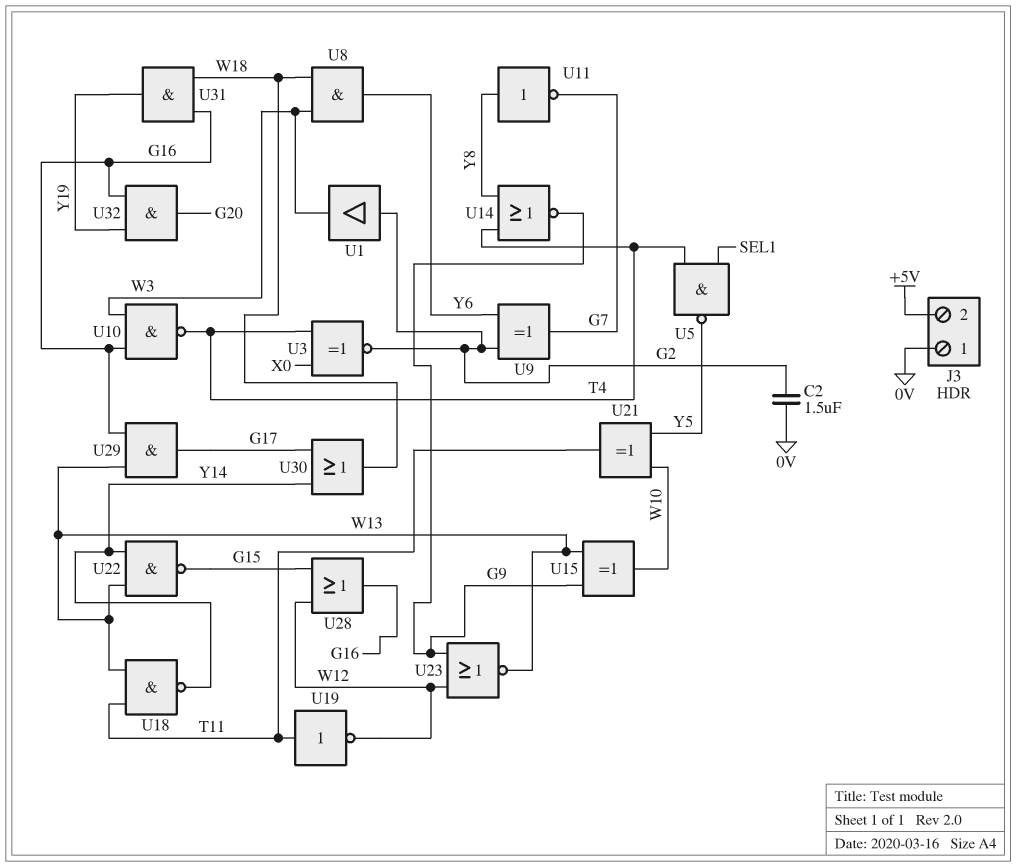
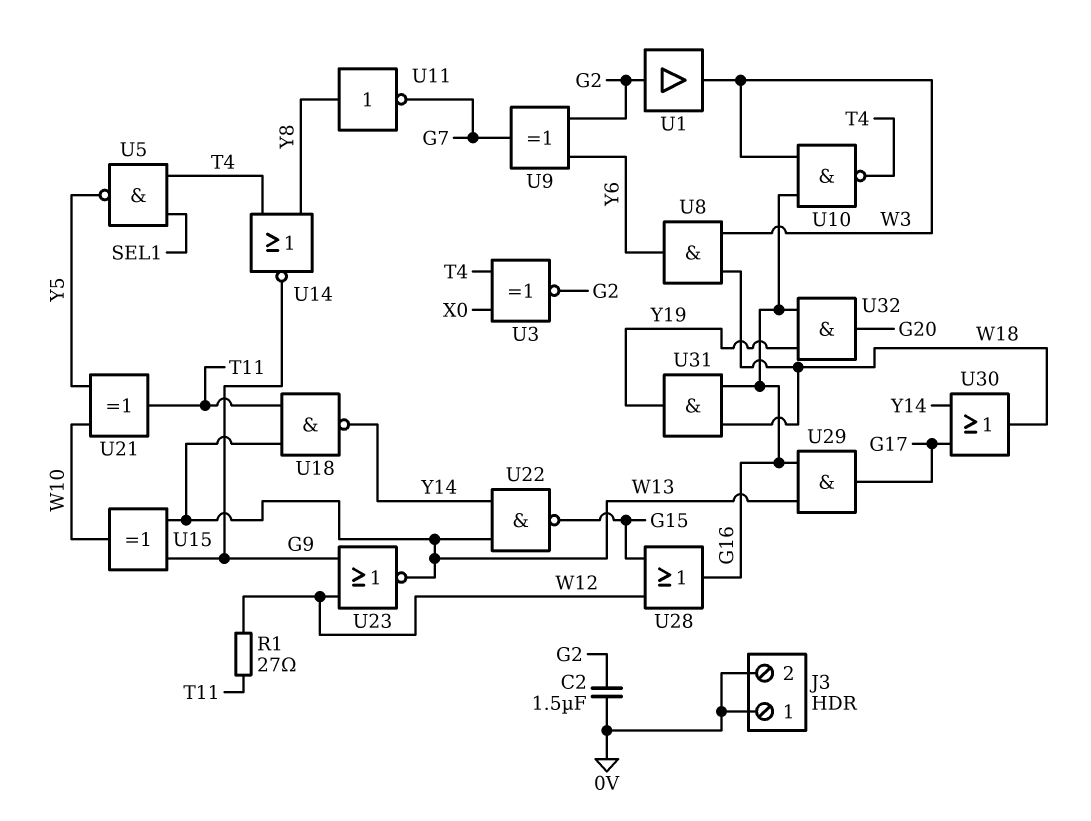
J3 pin 2: +5V -> 0V
R1: none -> 27 (T11, W12)
U19: NOT (in T11, out W12) -> none

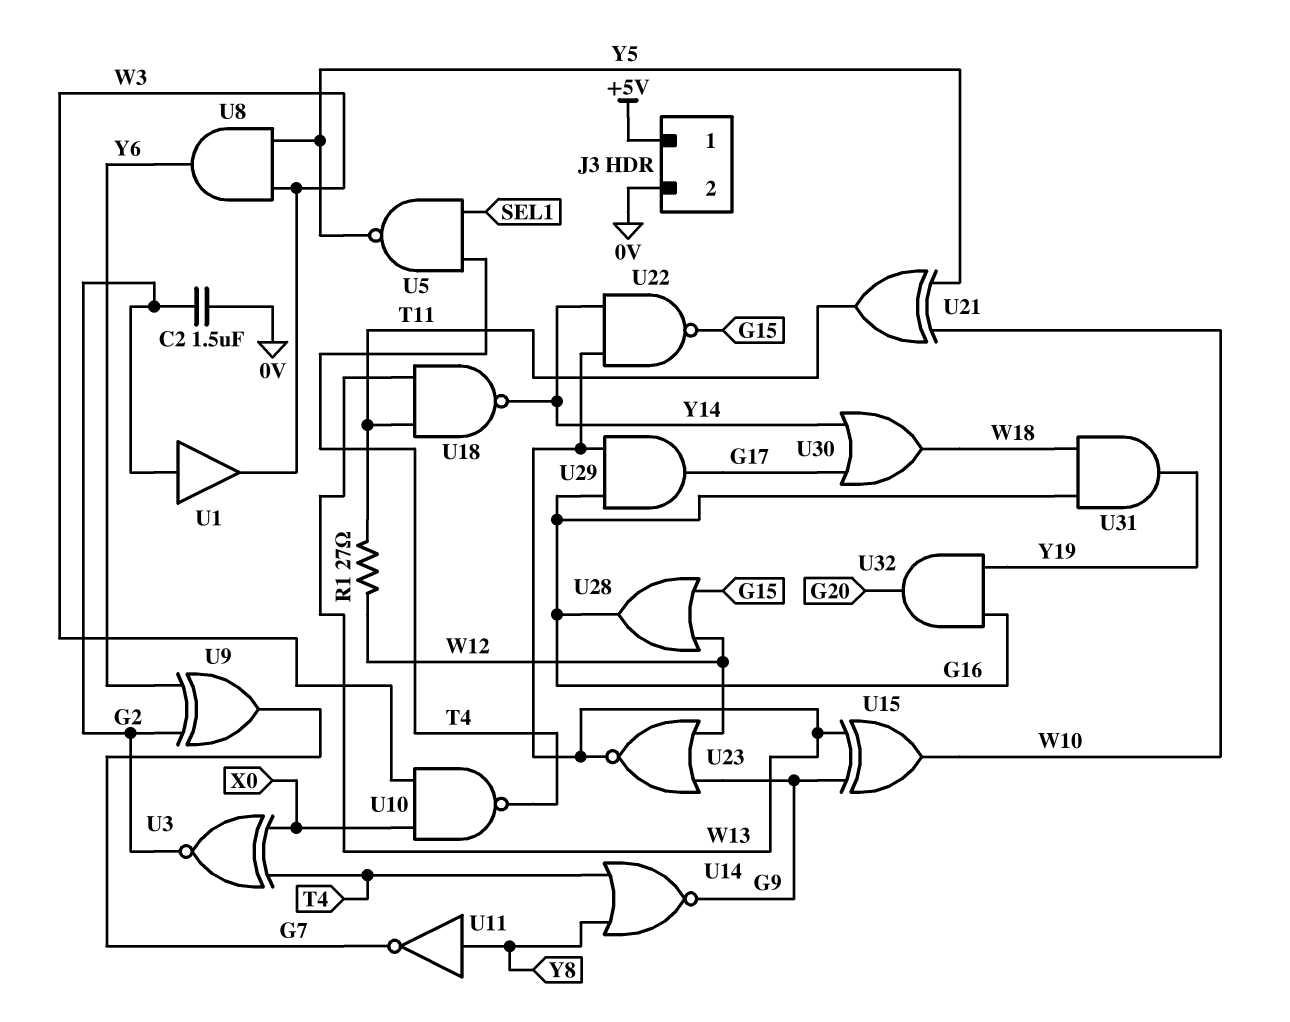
J3 pin 1: 0V -> +5V
U8: AND (in W3, in W18, out Y6) -> AND (in W3, in Y5, out Y6)
U10: NAND (in G16, in W3, out T4) -> NAND (in W3, in X0, out T4)

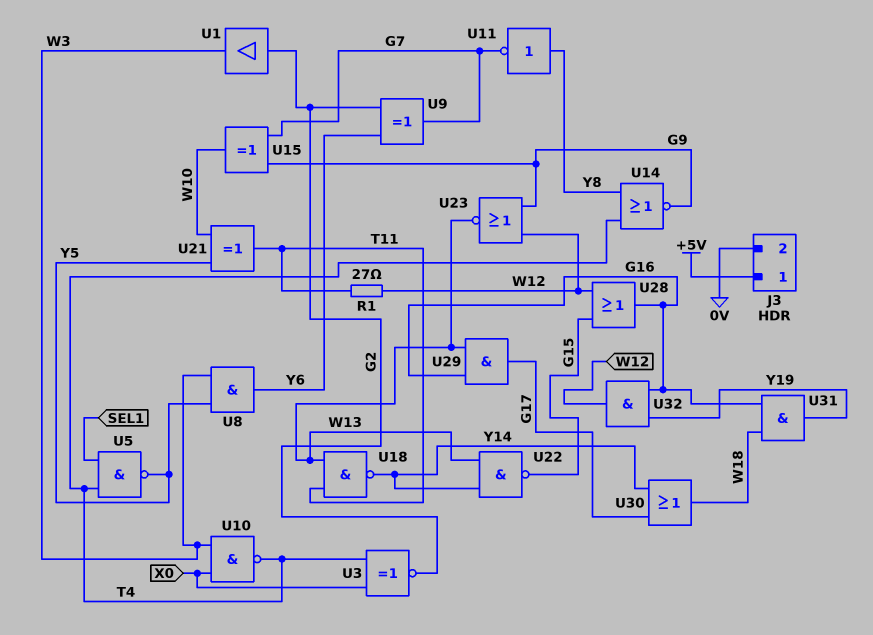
C2: 1.5uF (0V, G2) -> none
U15: XOR (in G9, in W13, out W10) -> XOR (in G7, in G9, out W10)
U32: AND (in G16, in Y19, out G20) -> AND (in G16, in Y19, out W12)

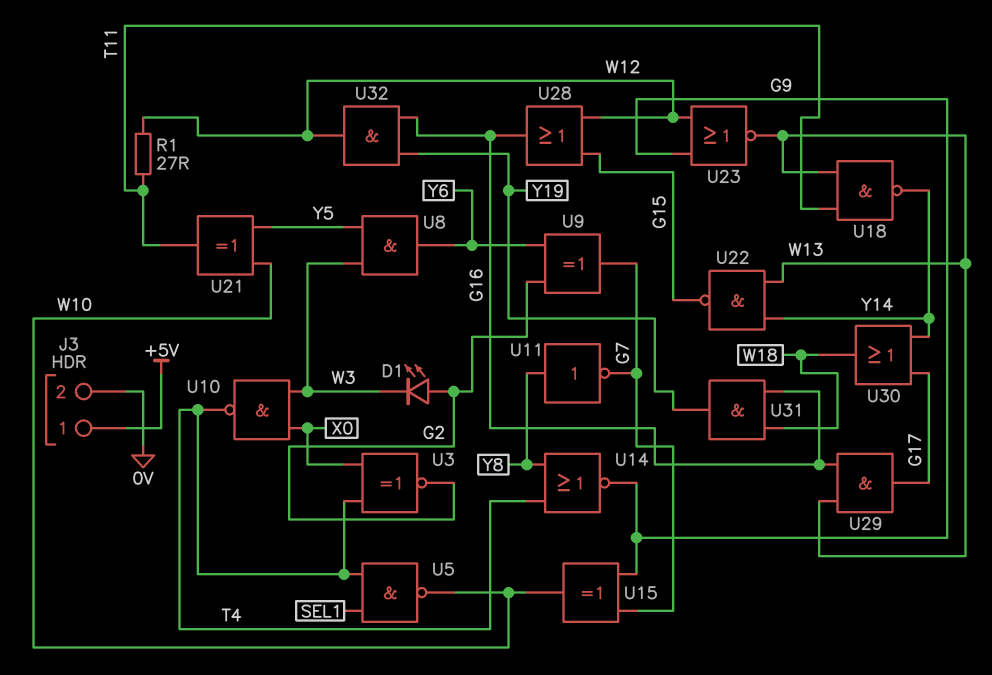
D1: none -> LED (A G2, K W3)
U1: buffer (in G2, out W3) -> none
U5: NAND (in SEL1, in T4, out Y5) -> NAND (in SEL1, in T4, out W10)

